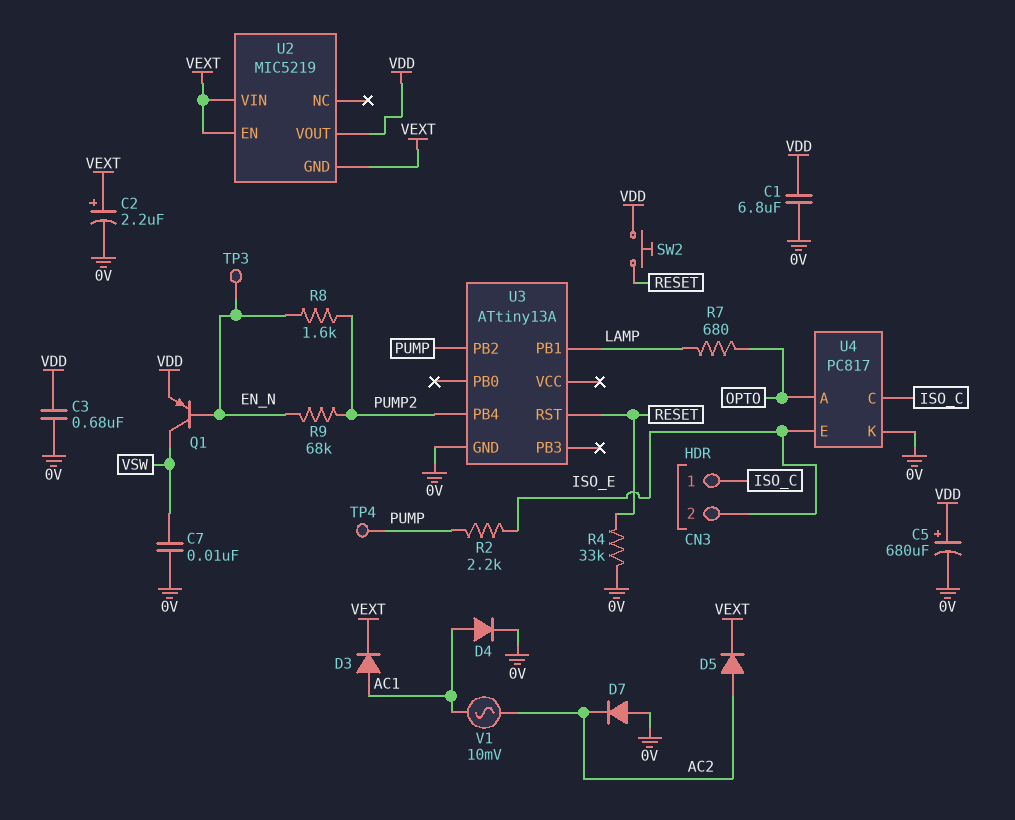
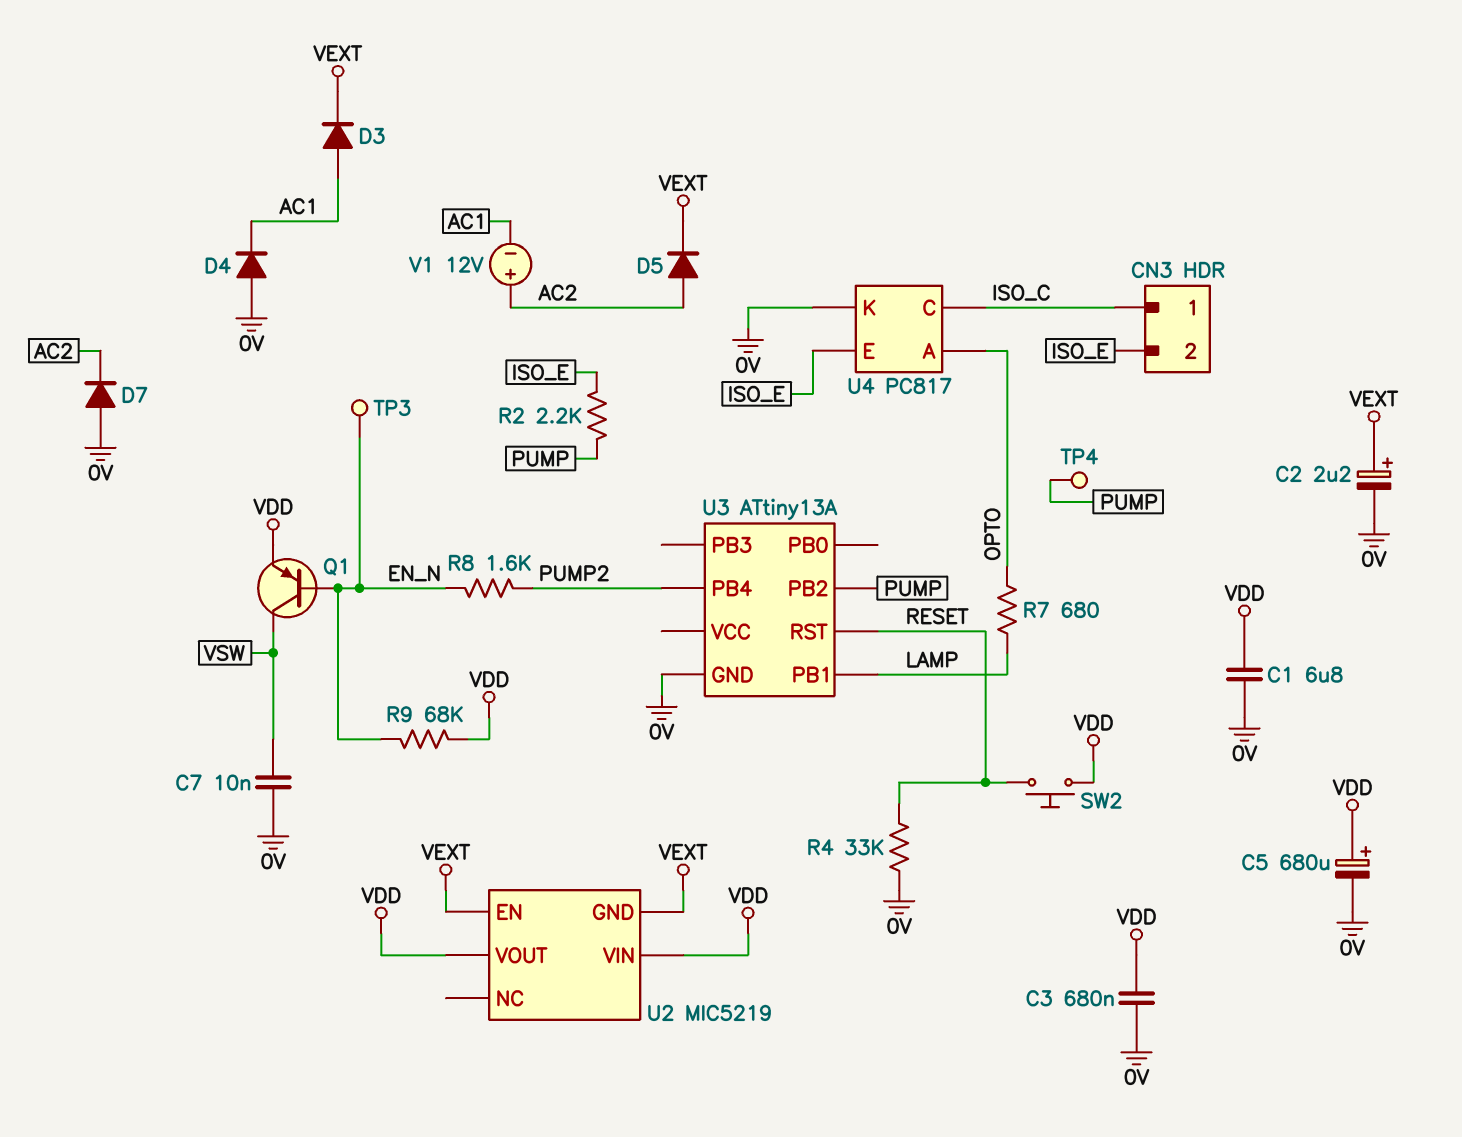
D4: diode (A AC1, K 0V) -> diode (A 0V, K AC1)
R9: 68k (EN_N, PUMP2) -> 68k (EN_N, VDD)
U2 pin VIN: VEXT -> VDD
V1: AC 10mV (AC1, AC2) -> 12V (plus AC2, minus AC1)

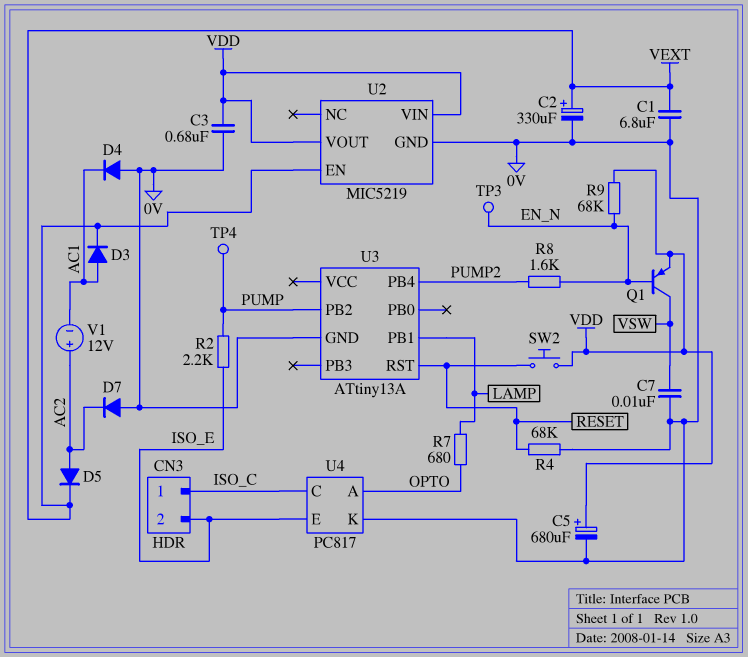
C1: 6.8uF (0V, VDD) -> 6.8uF (0V, VEXT)
C2: 2.2uF (plus VEXT, minus 0V) -> 330uF (plus VEXT, minus 0V)
R4: 33k (0V, RESET) -> 68k (0V, RESET)
U2 pin GND: VEXT -> 0V

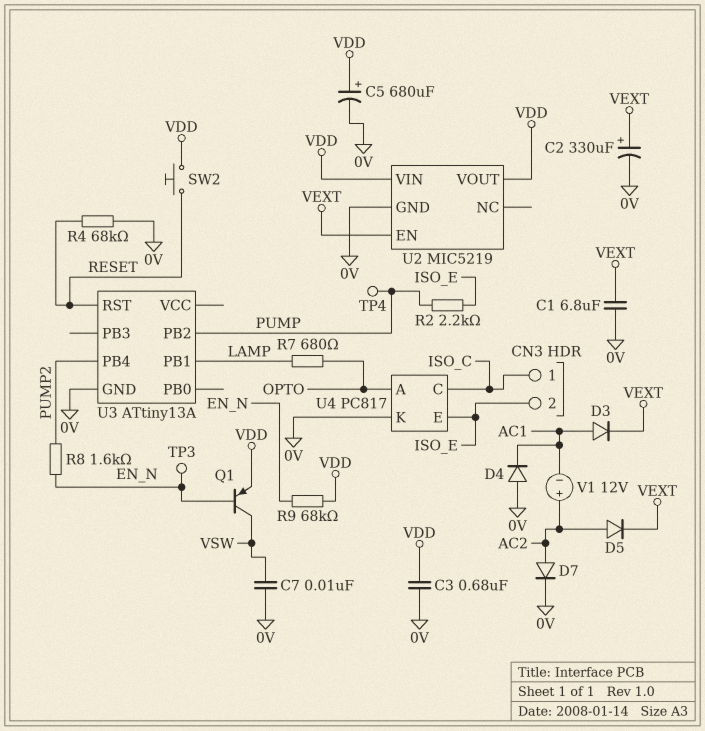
D7: diode (A 0V, K AC2) -> diode (A AC2, K 0V)

